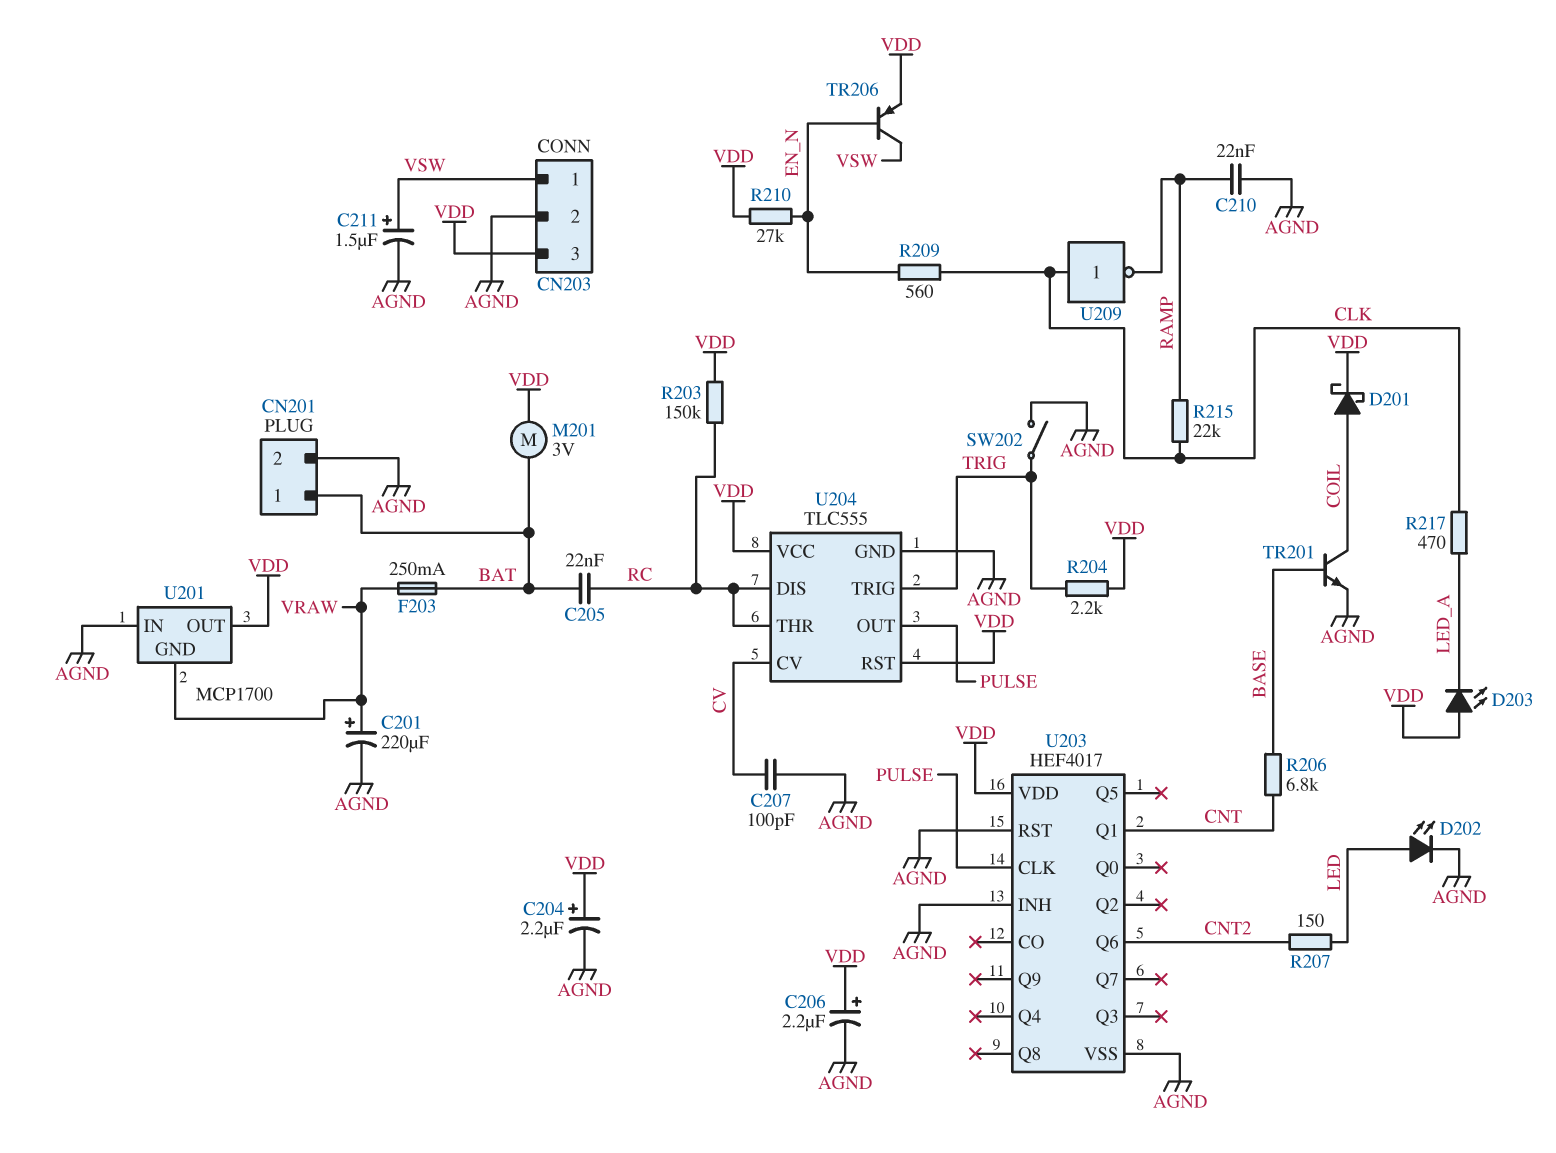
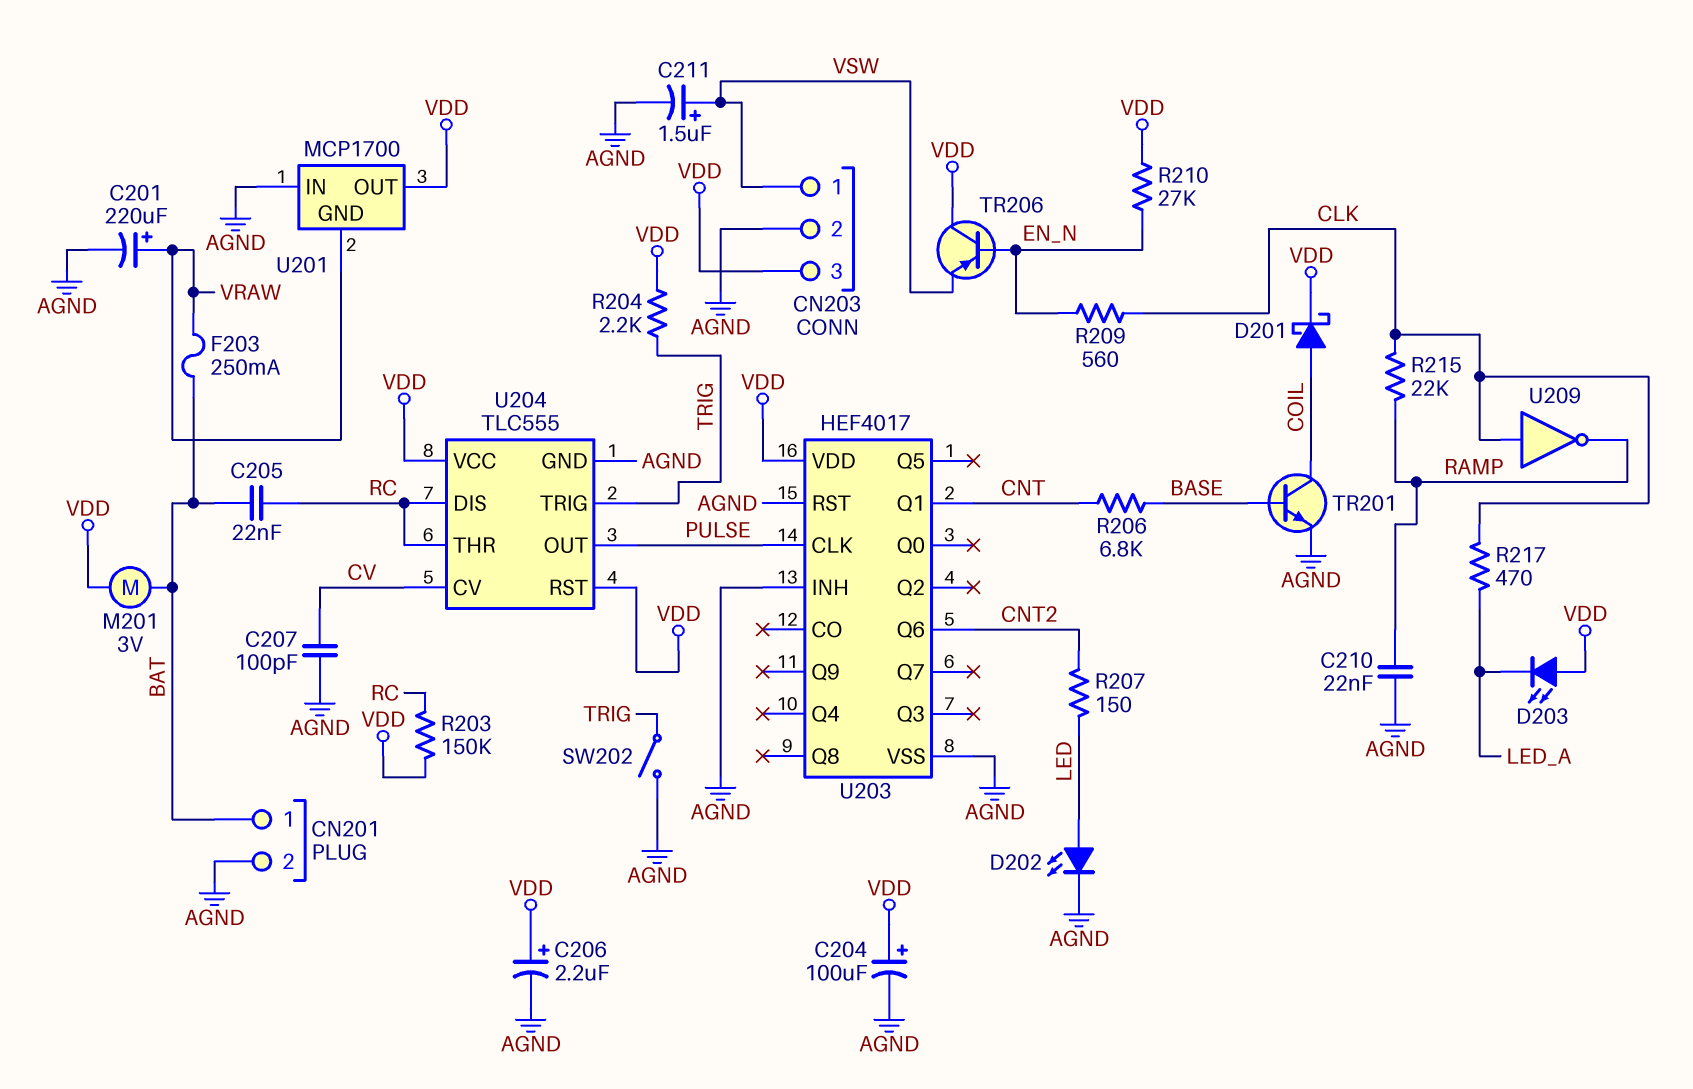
C204: 2.2uF (plus VDD, minus AGND) -> 100uF (plus VDD, minus AGND)
TR206: PNP (B EN_N, C VSW, E VDD) -> PNP (B EN_N, C VDD, E VSW)

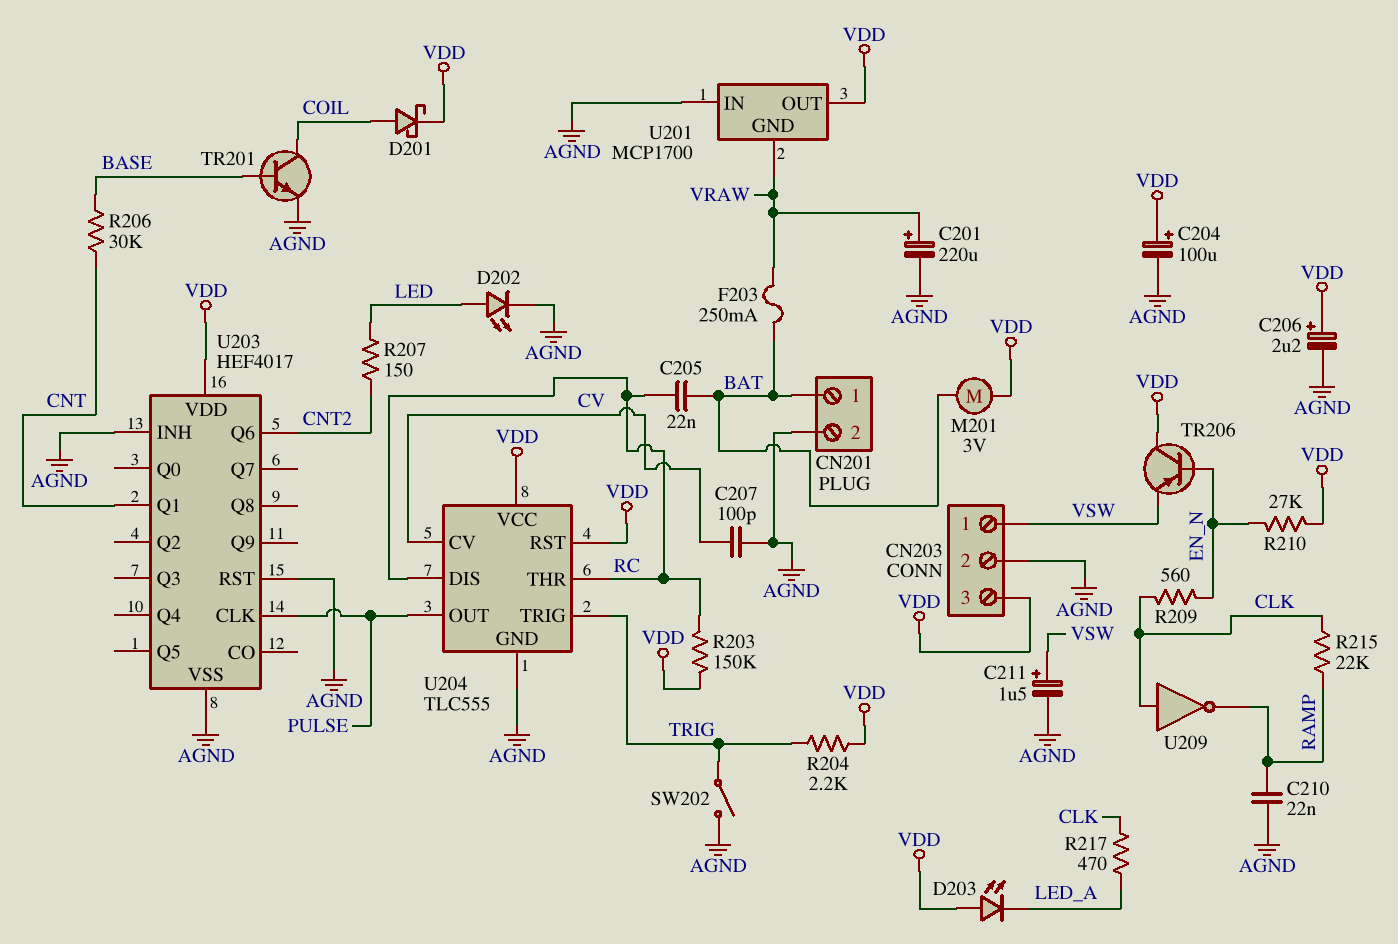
R206: 6.8k (BASE, CNT) -> 30k (BASE, CNT)

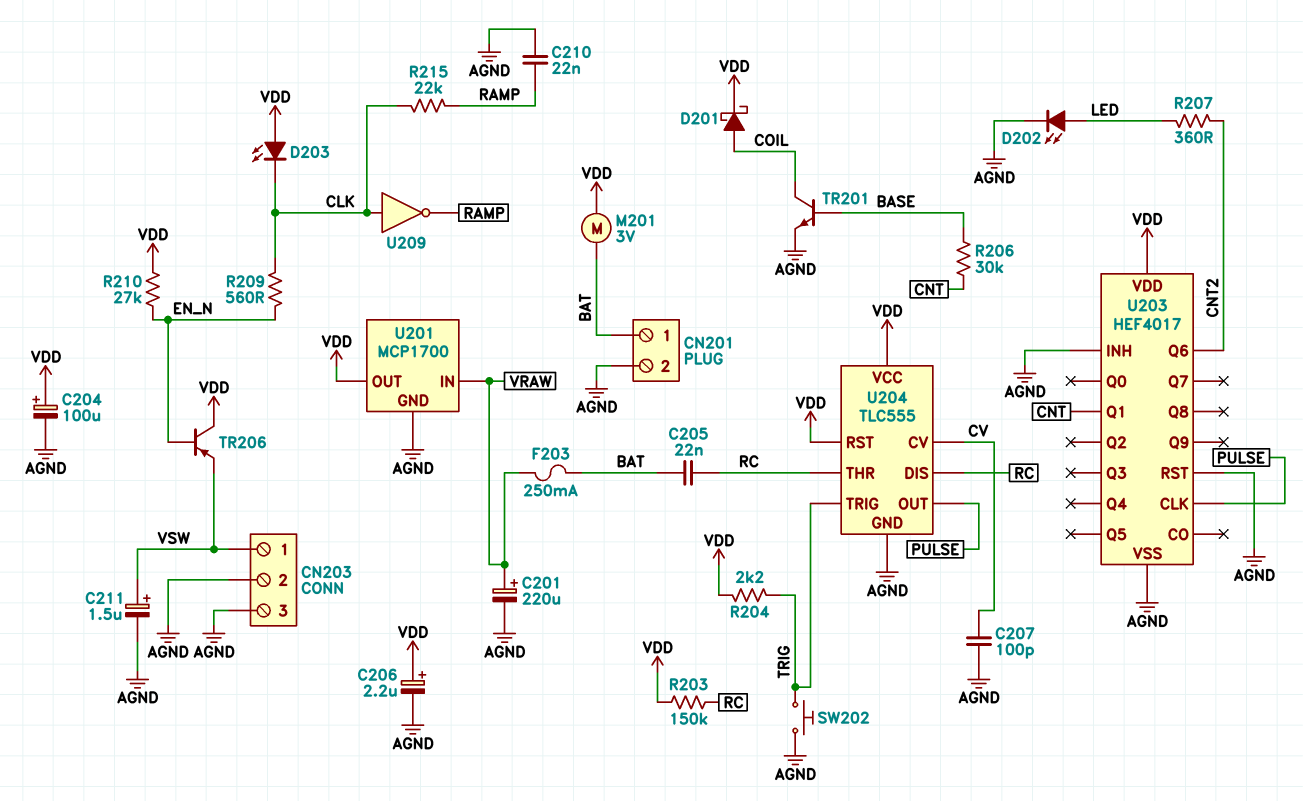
CN203 pin 3: VDD -> AGND
D203: LED (A VDD, K LED_A) -> LED (A VDD, K CLK)
R207: 150 (CNT2, LED) -> 360 (CNT2, LED)
R217: 470 (CLK, LED_A) -> none
SW202: switch (AGND, TRIG) -> button (AGND, TRIG)
U201 pin GND: VRAW -> AGND
U201 pin IN: AGND -> VRAW

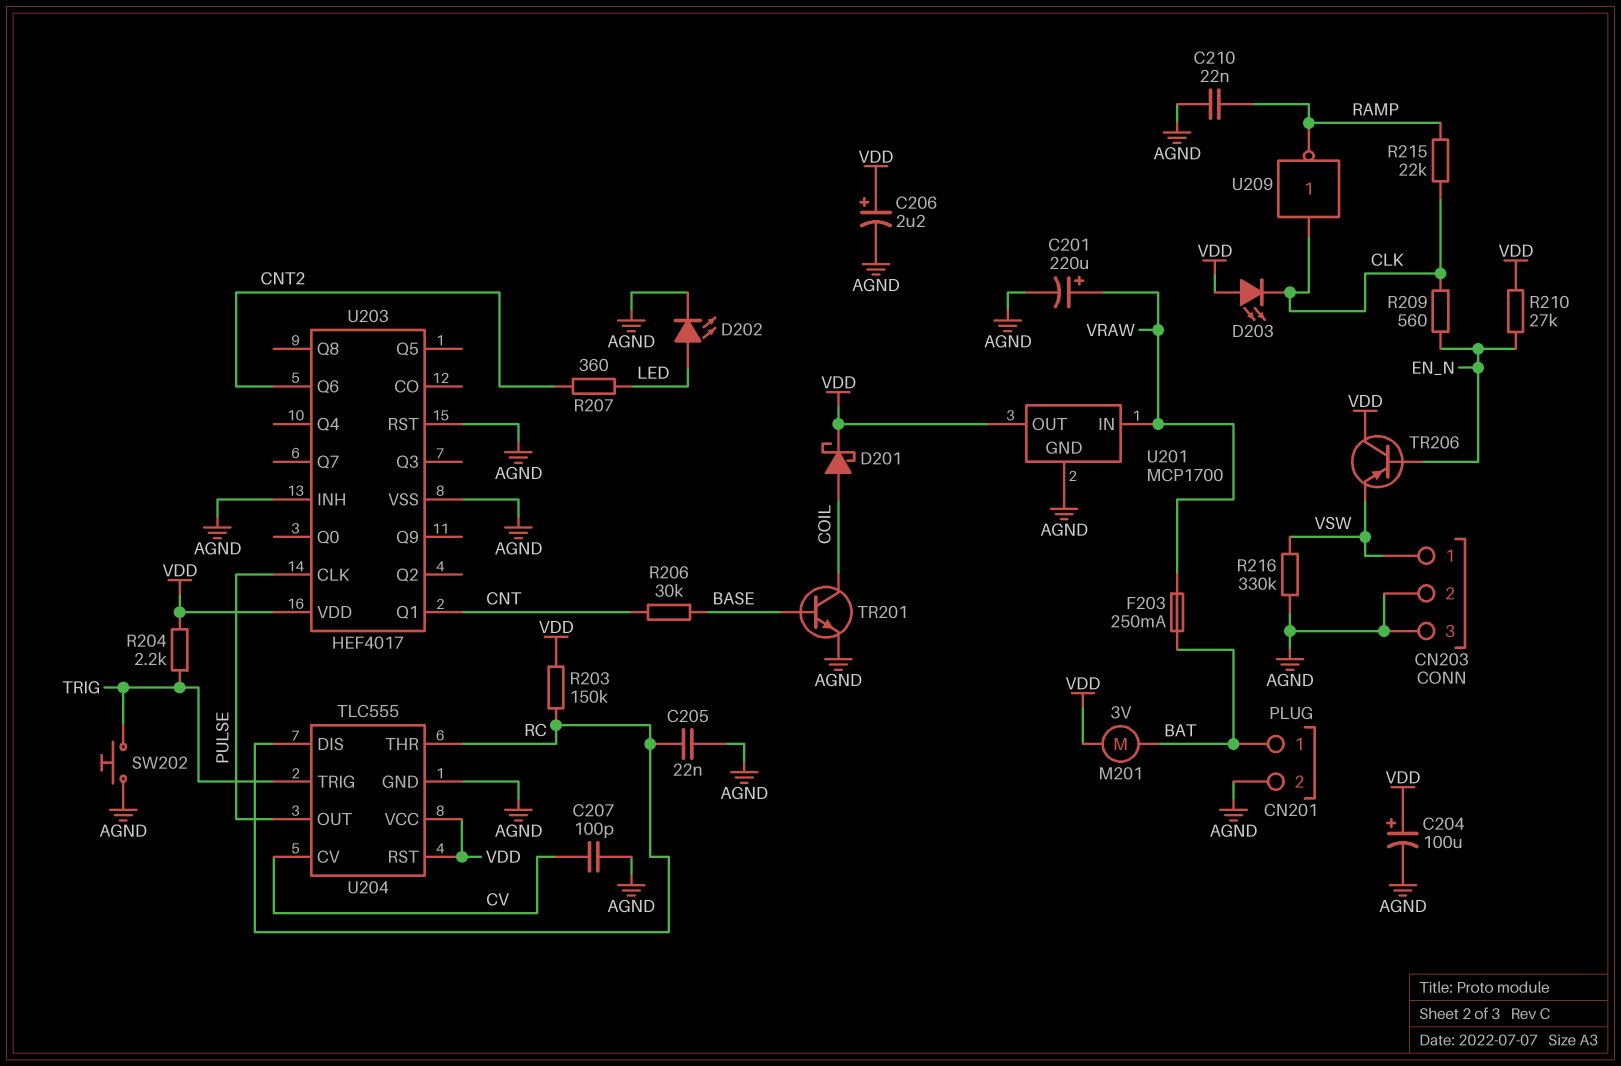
C205: 22nF (BAT, RC) -> 22nF (AGND, RC)
C211: 1.5uF (plus VSW, minus AGND) -> none
R216: none -> 330k (AGND, VSW)

